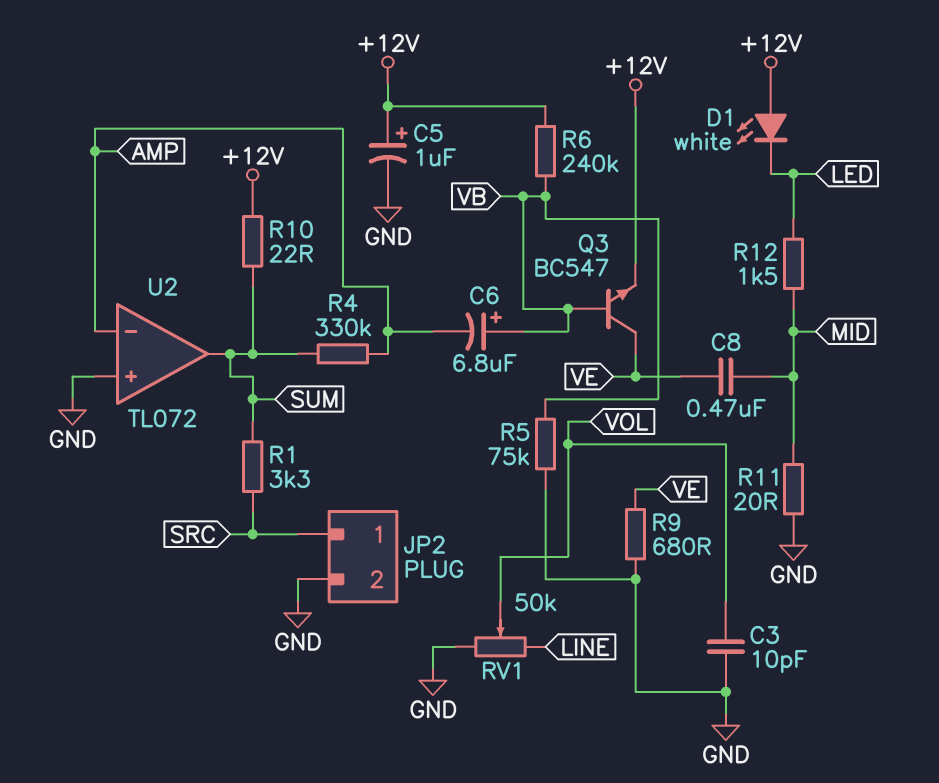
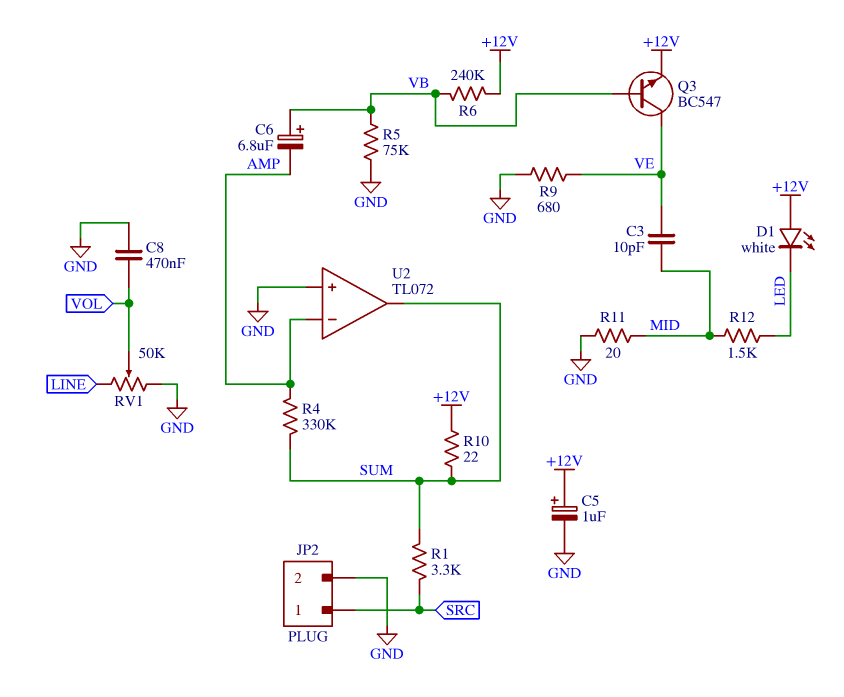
C3: 10pF (GND, VOL) -> 10pF (MID, VE)
C8: 470nF (MID, VE) -> 470nF (GND, VOL)

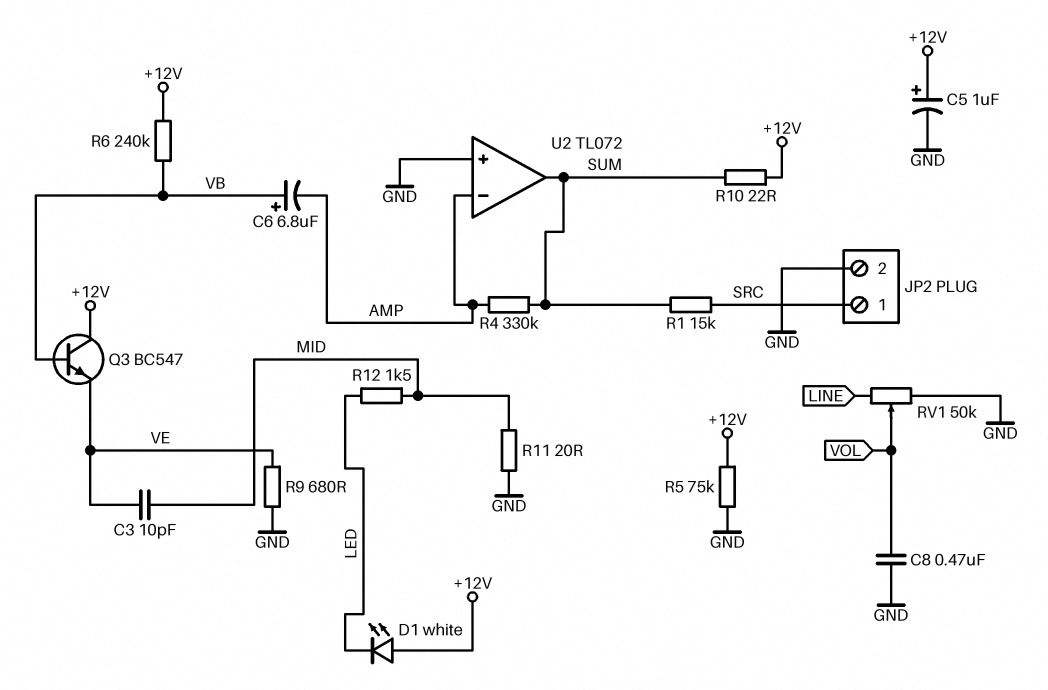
Q3: NPN BC547 (B VB, C VE, E +12V) -> NPN BC547 (B VB, C +12V, E VE)
R1: 3.3k (SRC, SUM) -> 15k (SRC, SUM)
R5: 75k (GND, VB) -> 75k (+12V, GND)

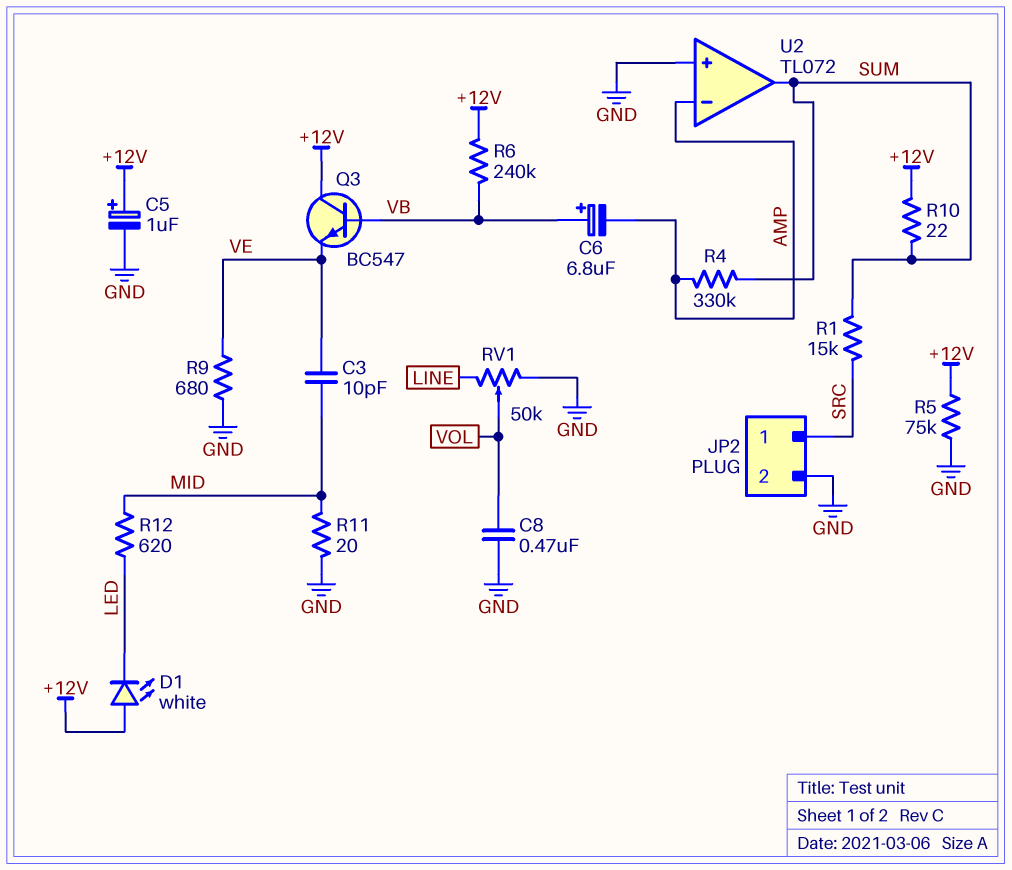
R12: 1.5k (LED, MID) -> 620 (LED, MID)

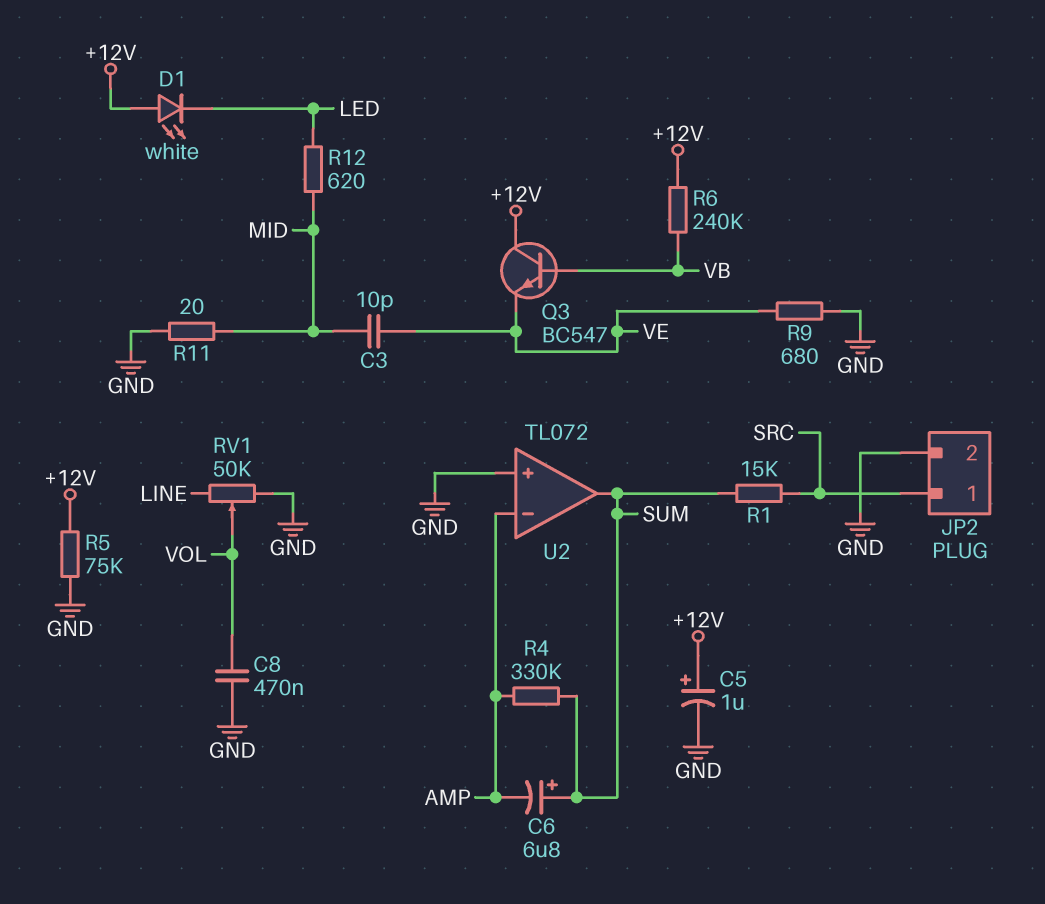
C6: 6.8uF (plus VB, minus AMP) -> 6.8uF (plus SUM, minus AMP)
R10: 22 (+12V, SUM) -> none

